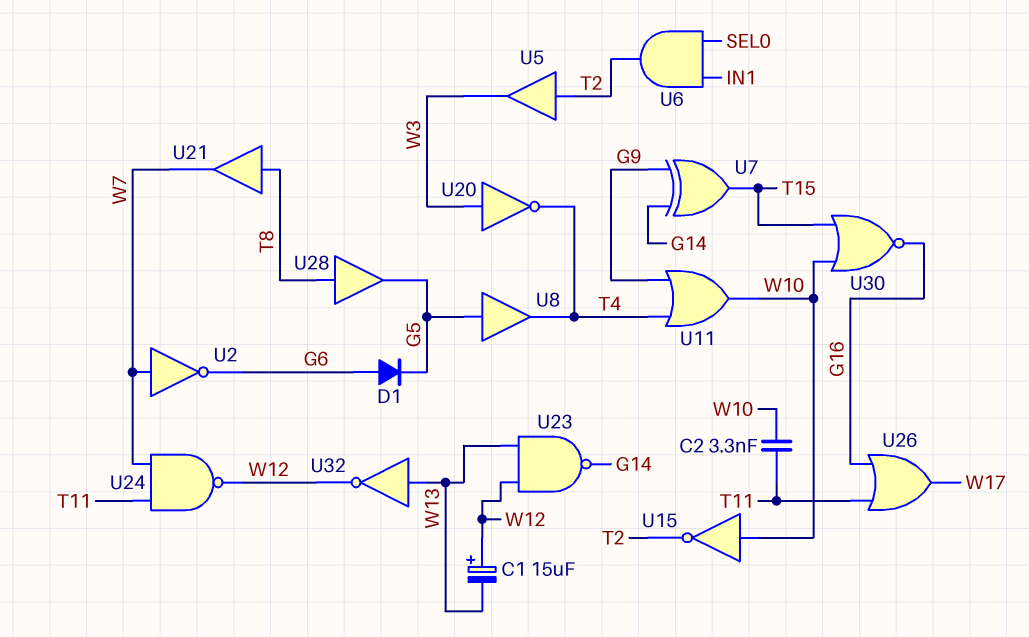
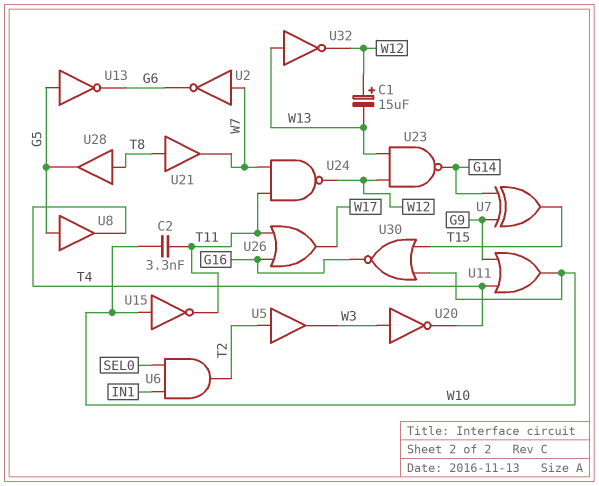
D1: diode (A G6, K G5) -> none
U13: none -> NOT (in G5, out G6)
U15: NOT (in W10, out T2) -> NOT (in W10, out T11)

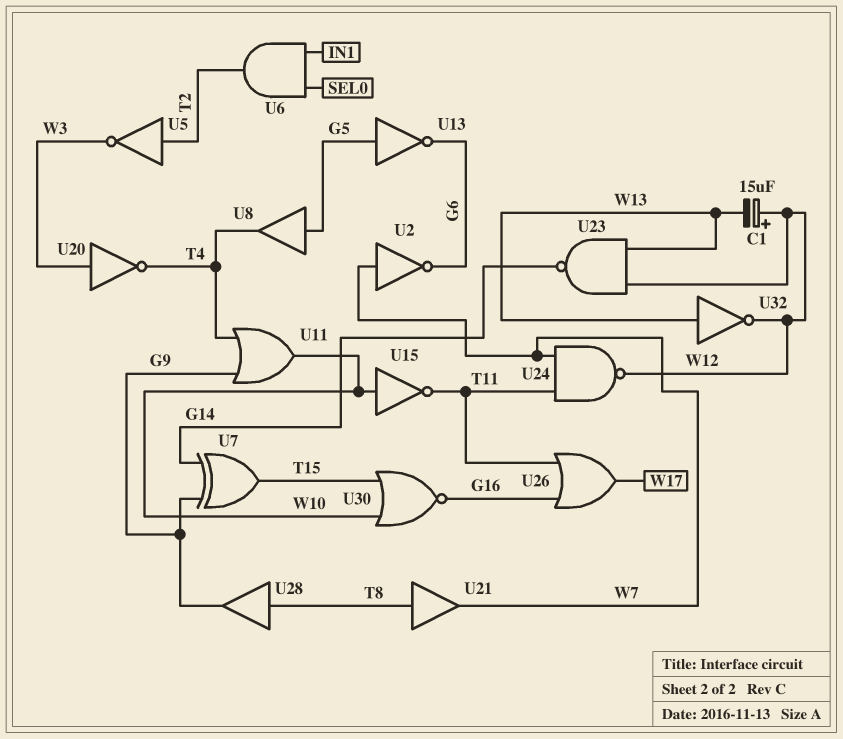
C2: 3.3nF (T11, W10) -> none
U5: buffer (in T2, out W3) -> NOT (in T2, out W3)
U28: buffer (in T8, out G5) -> buffer (in T8, out G9)

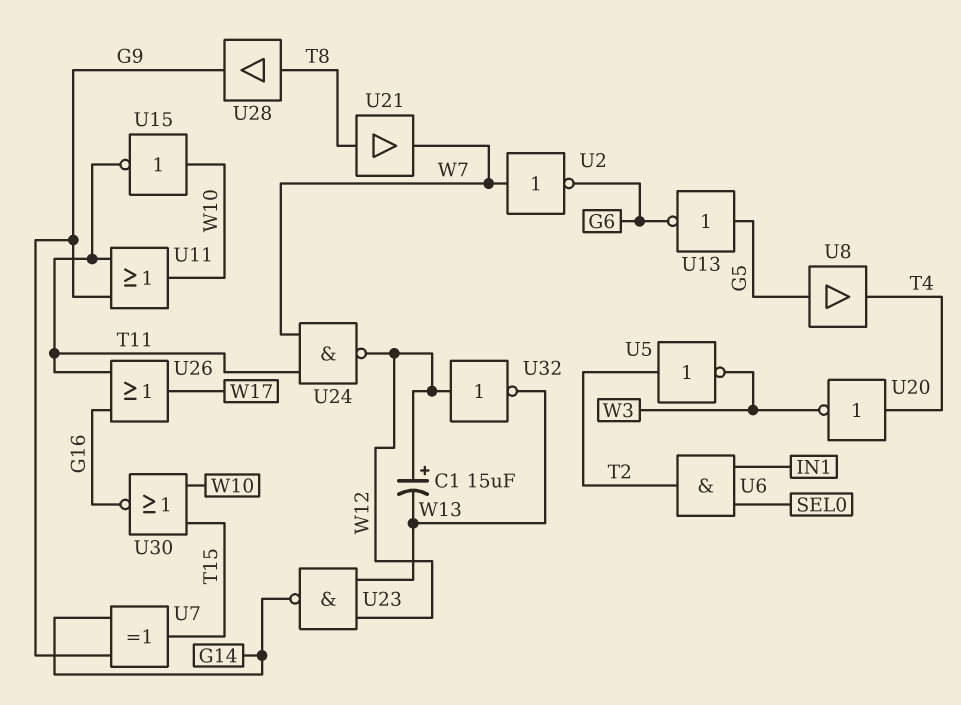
U11: OR (in G9, in T4, out W10) -> OR (in G9, in T11, out W10)
U20: NOT (in W3, out T4) -> NOT (in T4, out W3)
U32: NOT (in W13, out W12) -> NOT (in W12, out W13)

